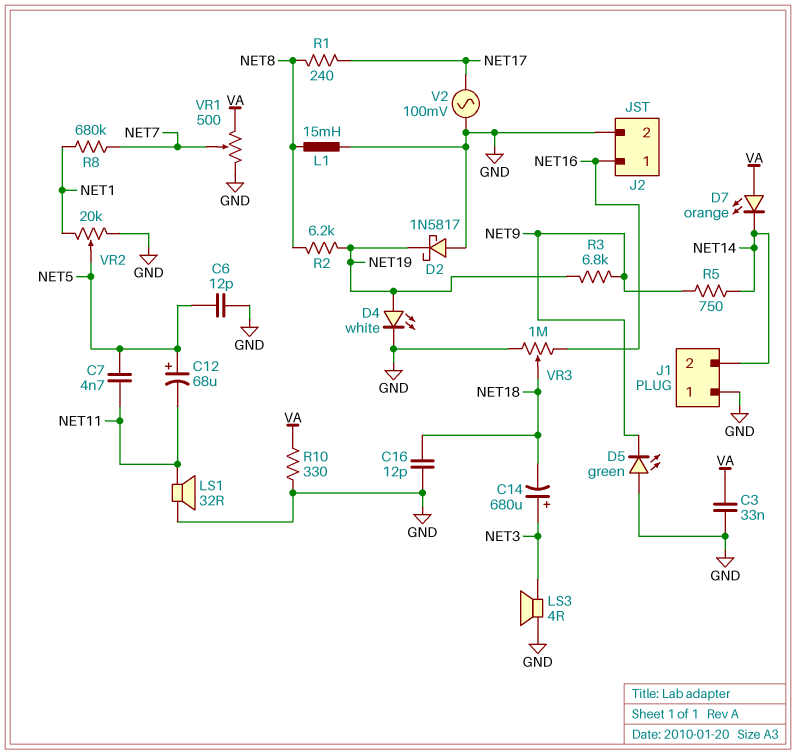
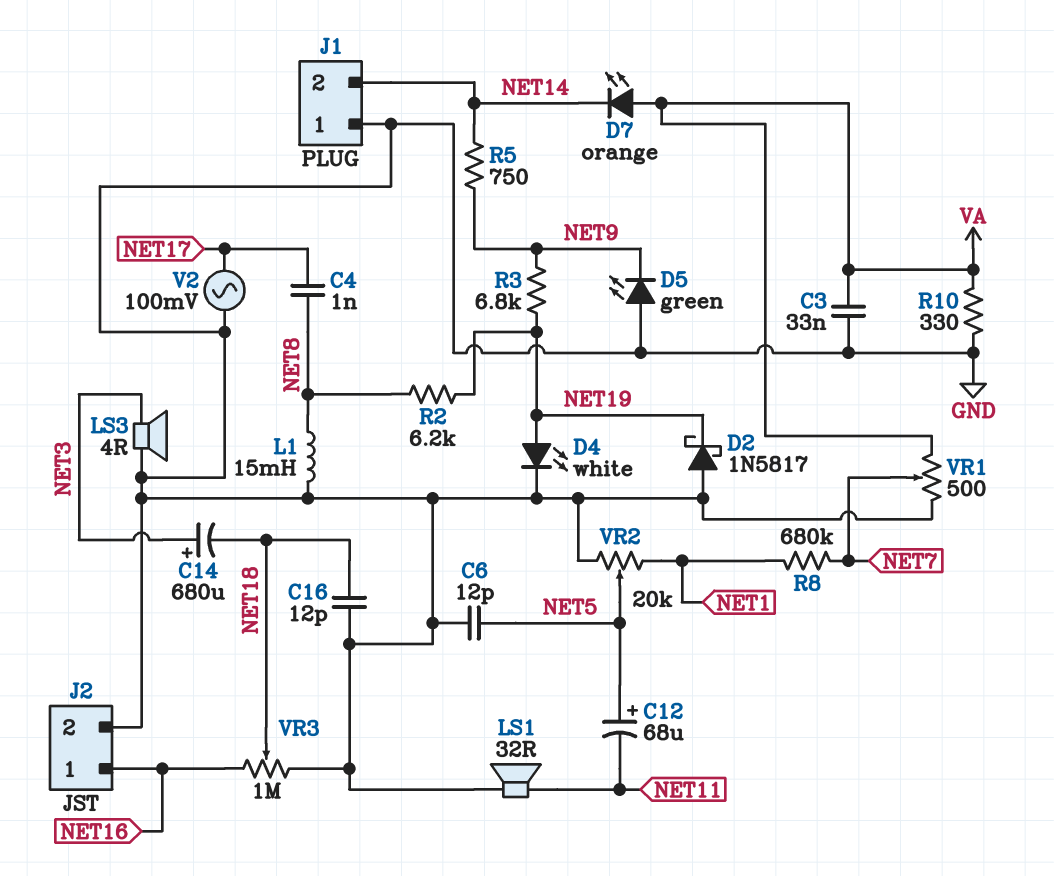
C4: none -> 1nF (NET8, NET17)
C7: 4.7nF (NET5, NET11) -> none
R1: 240 (NET8, NET17) -> none

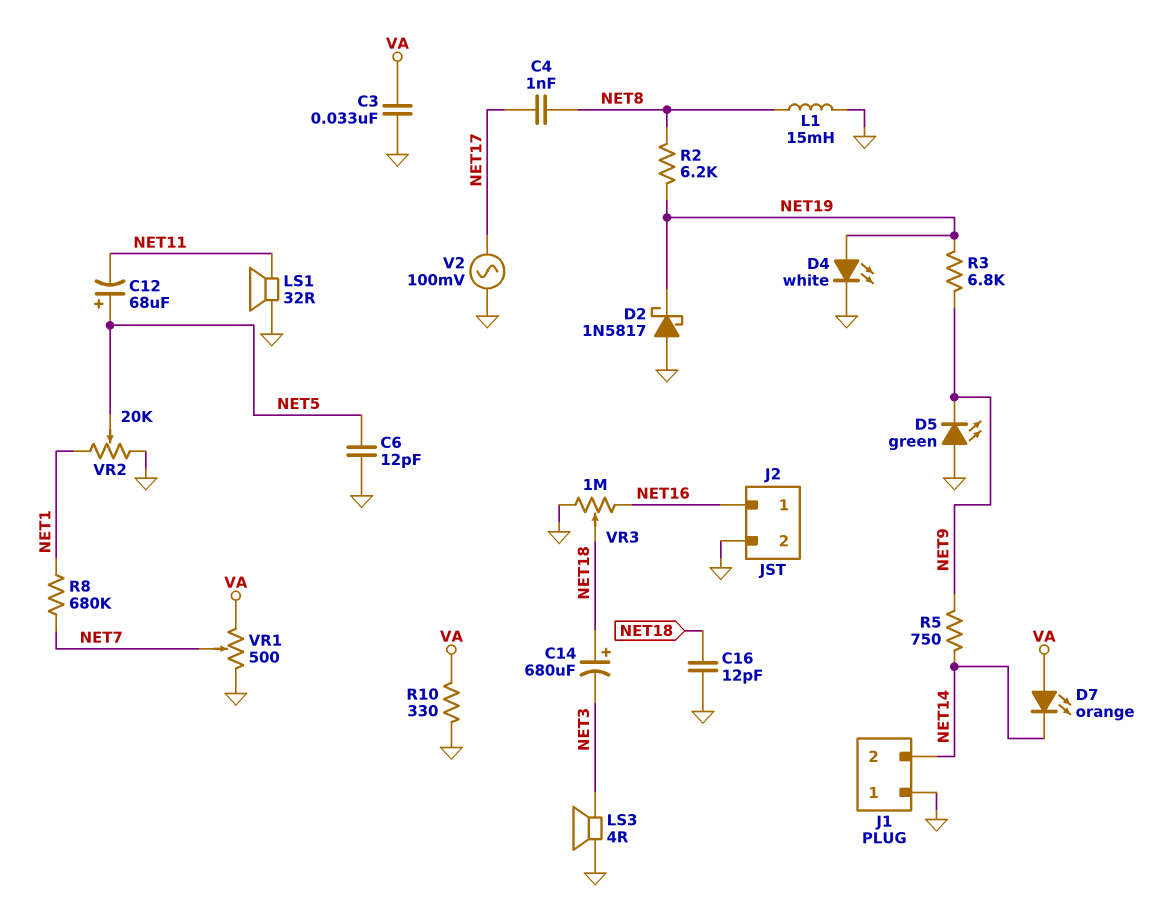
C14: 680uF (plus NET3, minus NET18) -> 680uF (plus NET18, minus NET3)

